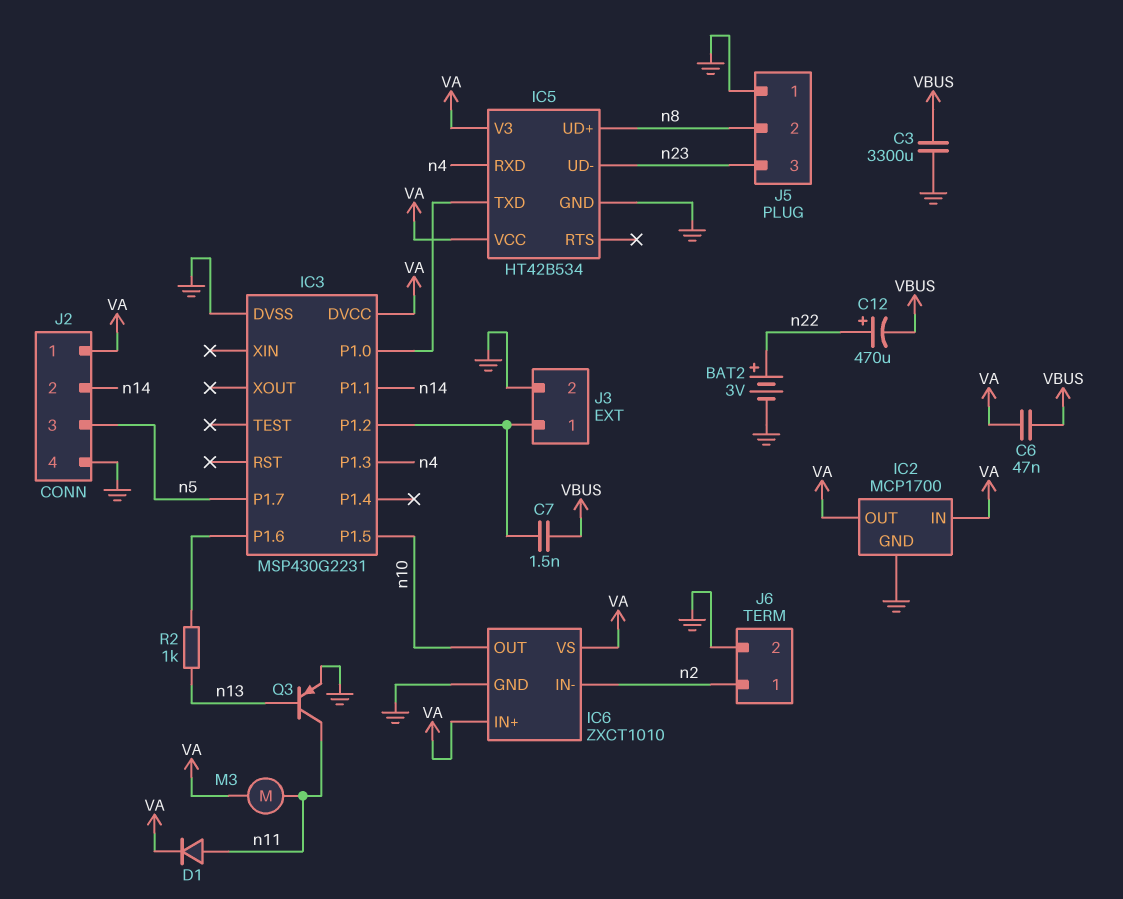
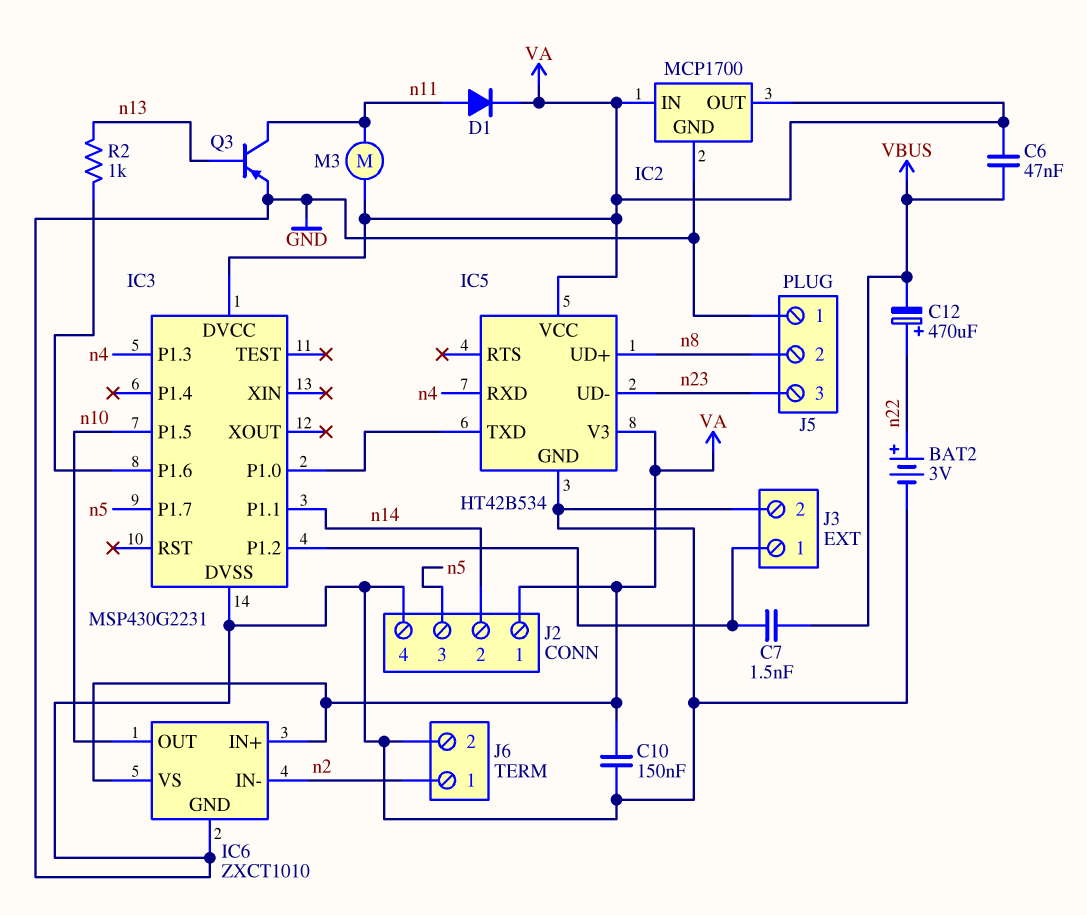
C3: 3300uF (GND, VBUS) -> none
C10: none -> 150nF (GND, VA)

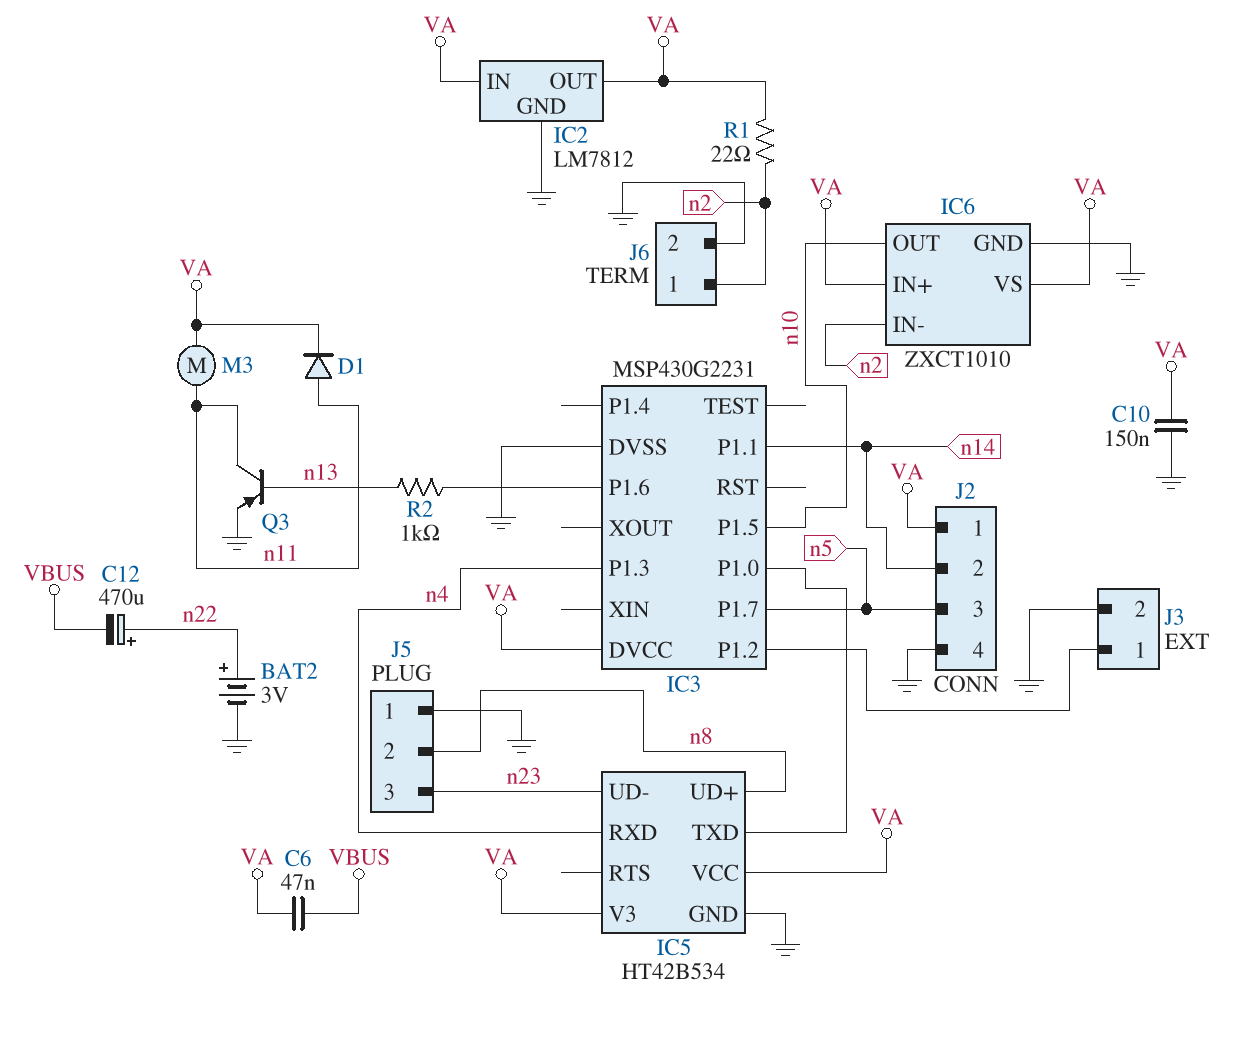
C7: 1.5nF (IC3/P1.2, VBUS) -> none
IC2: MCP1700 -> LM7812
R1: none -> 22 (VA, n2)

